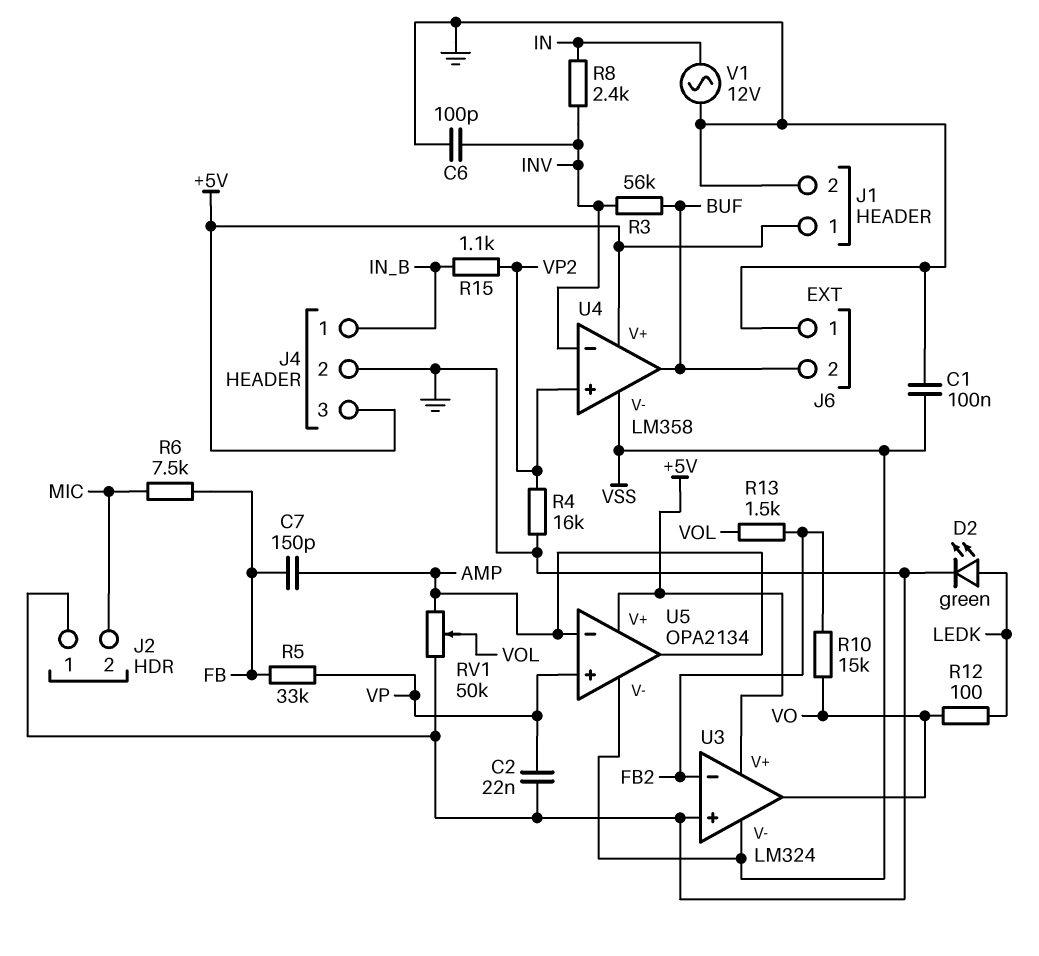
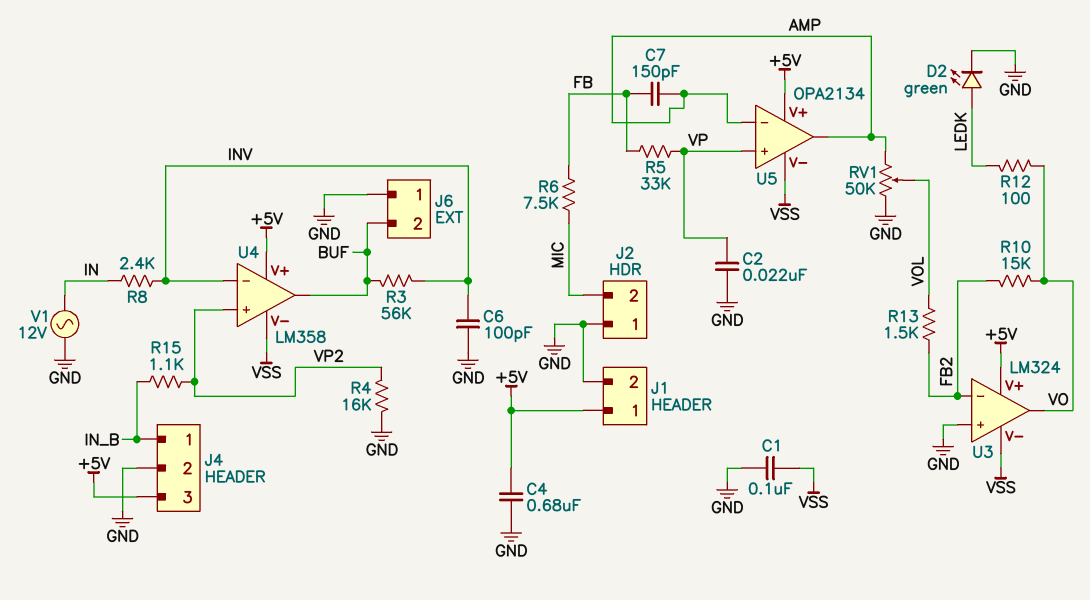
C4: none -> 680nF (+5V, GND)

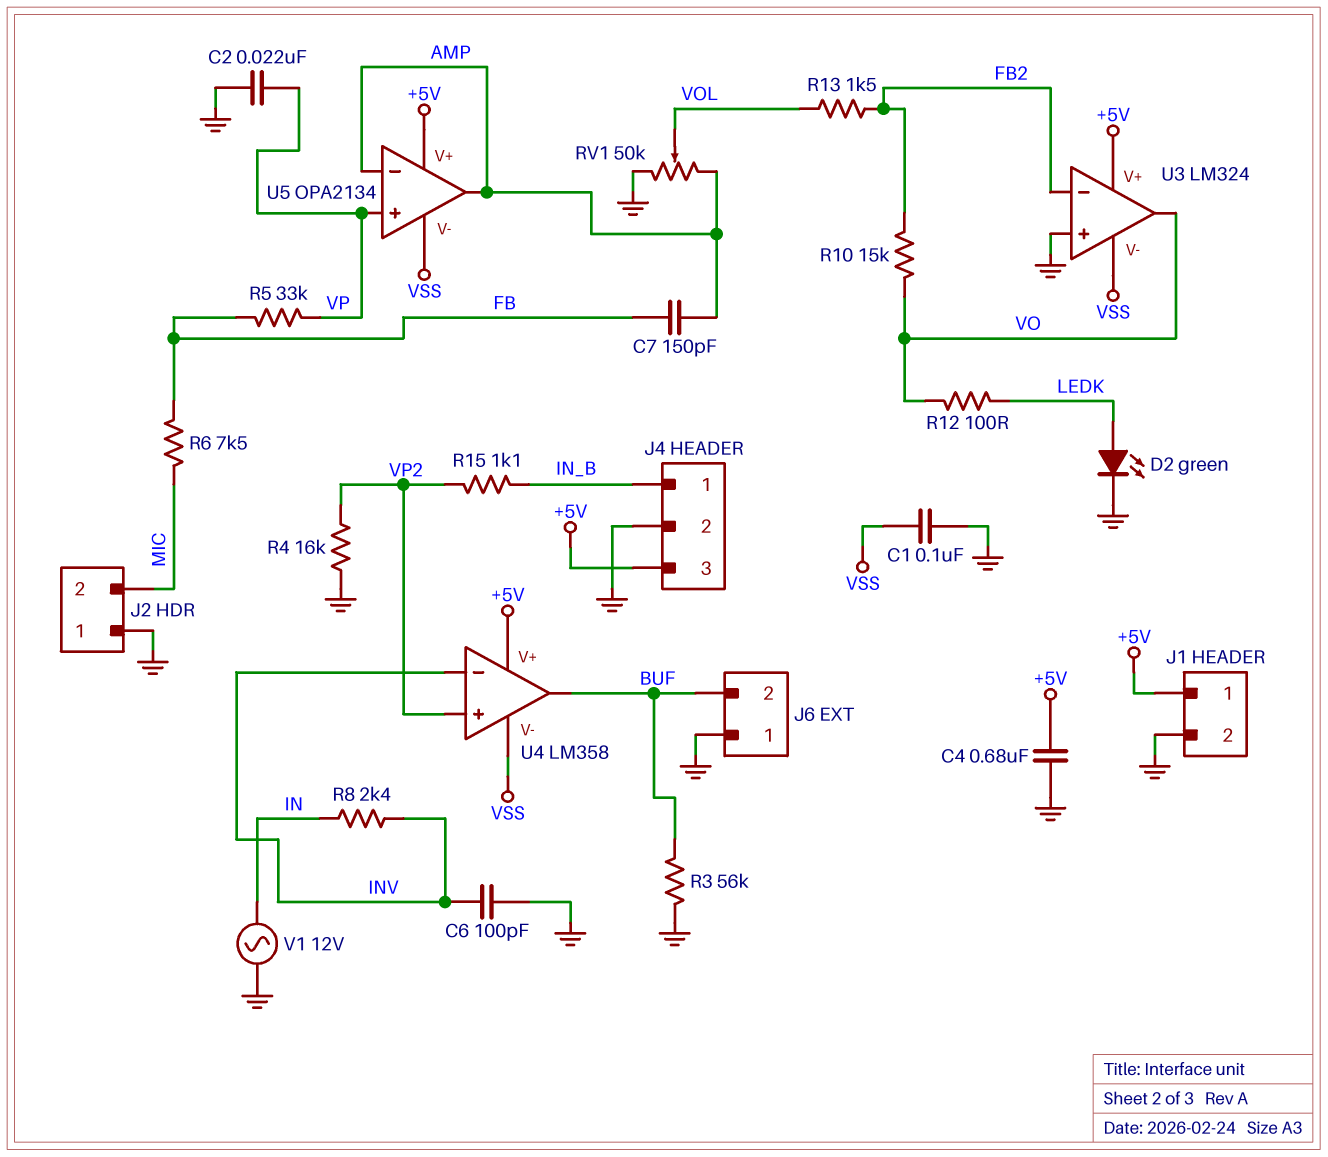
R3: 56k (BUF, INV) -> 56k (BUF, GND)

